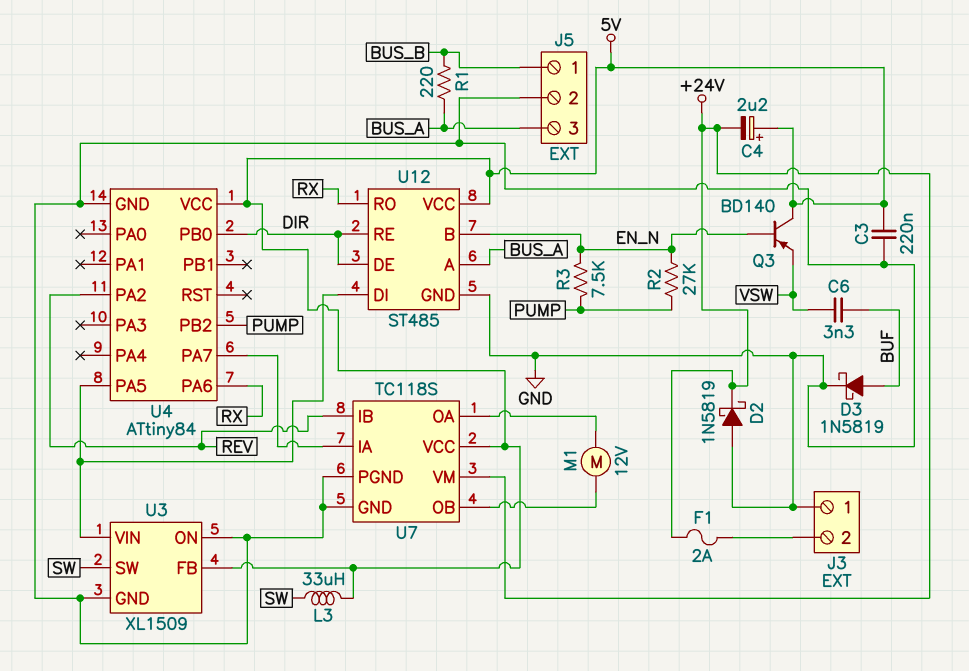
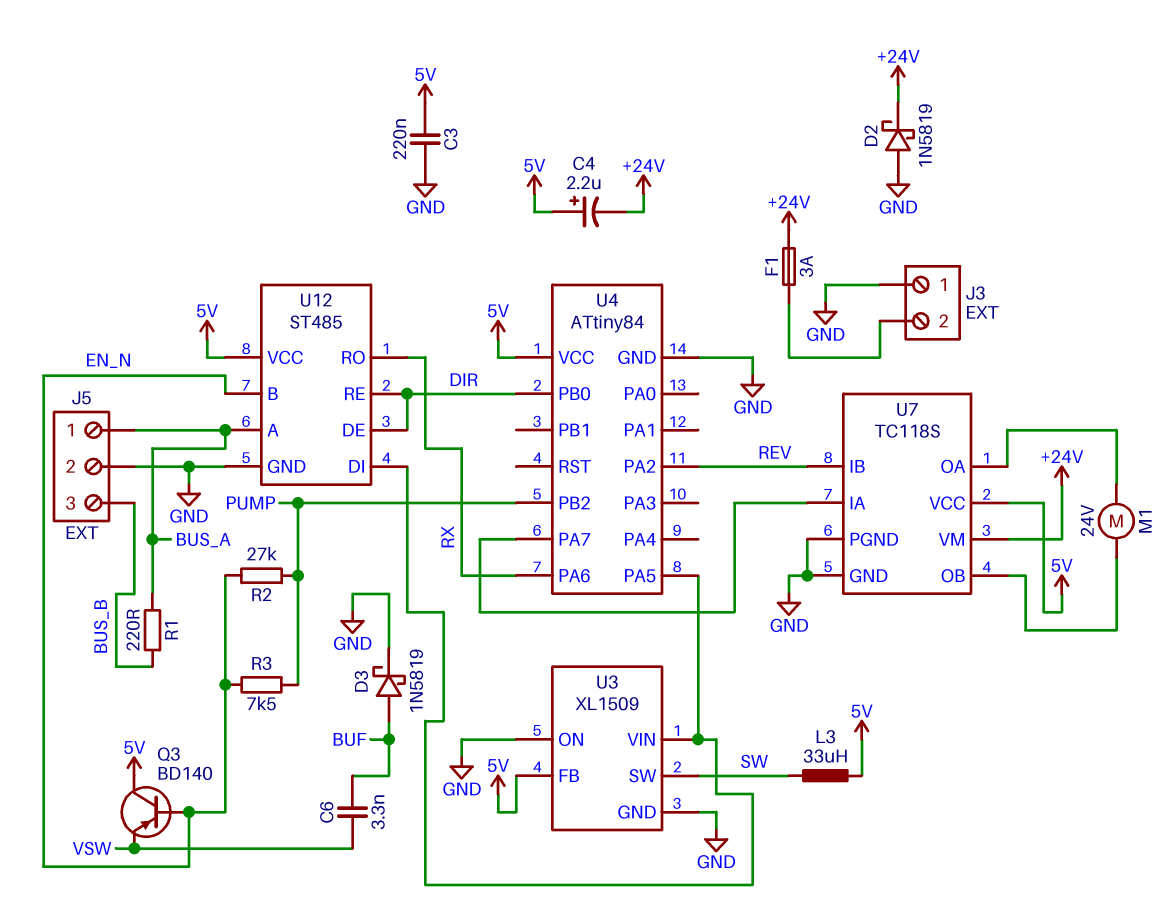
F1: 2A (+24V, J3/2) -> 3A (+24V, J3/2)
J5 pin 1: BUS_B -> BUS_A
J5 pin 3: BUS_A -> BUS_B
M1: motor 12V (U7/OA, U7/OB) -> motor 24V (U7/OA, U7/OB)

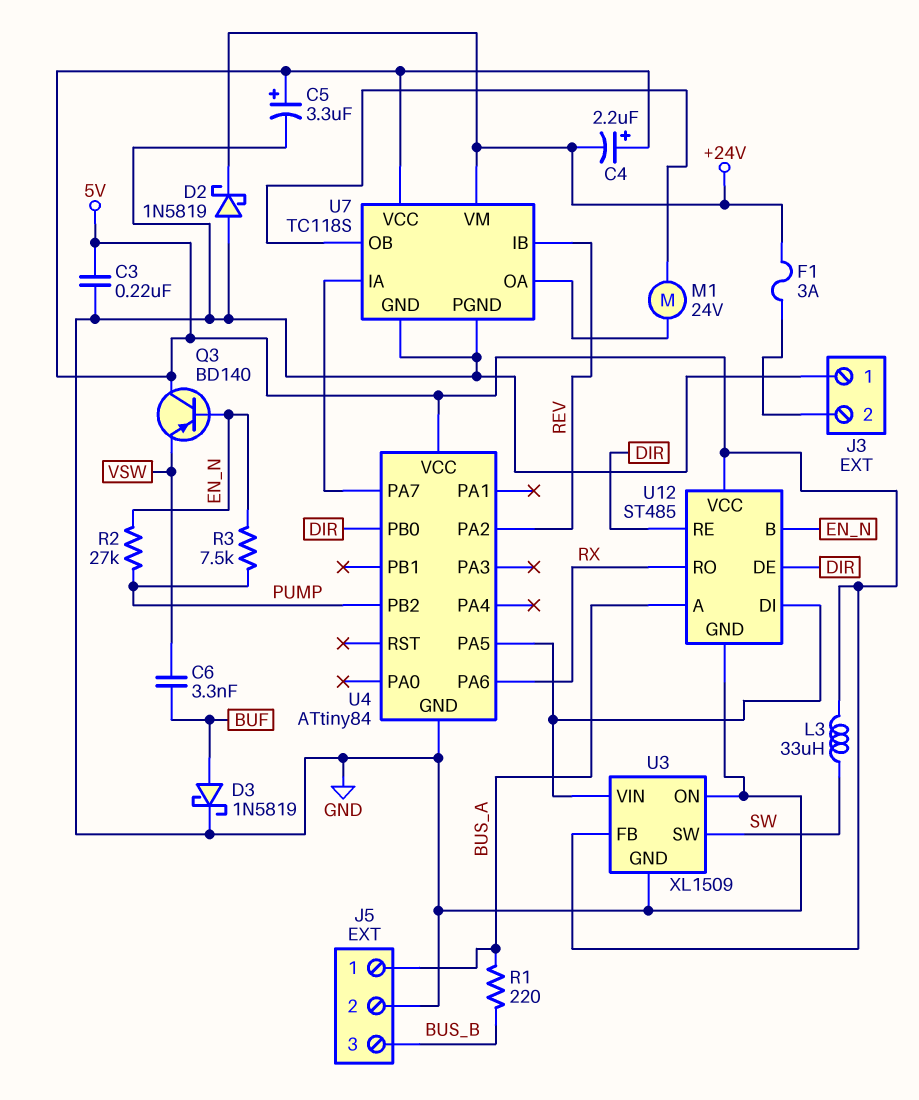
C5: none -> 3.3uF (plus 5V, minus GND)

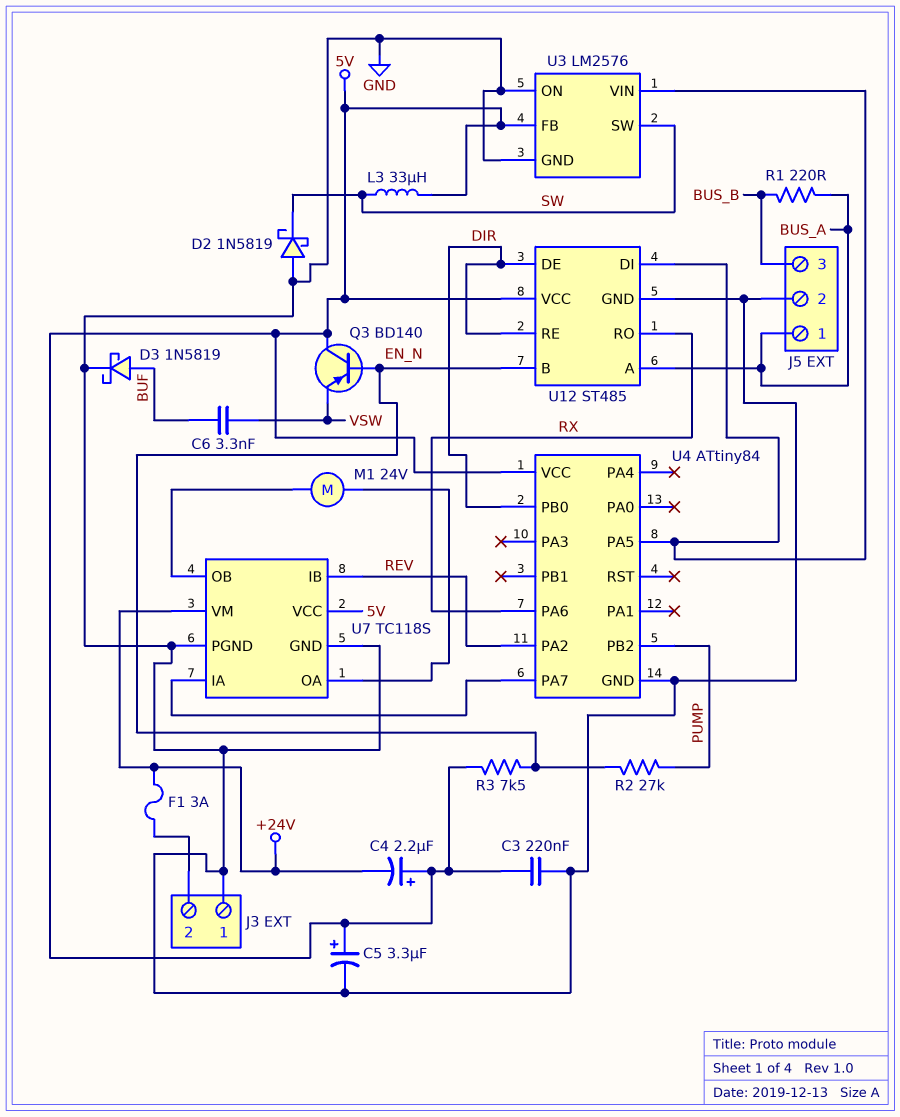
D2: schottky 1N5819 (A GND, K +24V) -> schottky 1N5819 (A GND, K SW)
R3: 7.5k (EN_N, PUMP) -> 7.5k (5V, EN_N)
U3: XL1509 -> LM2576

